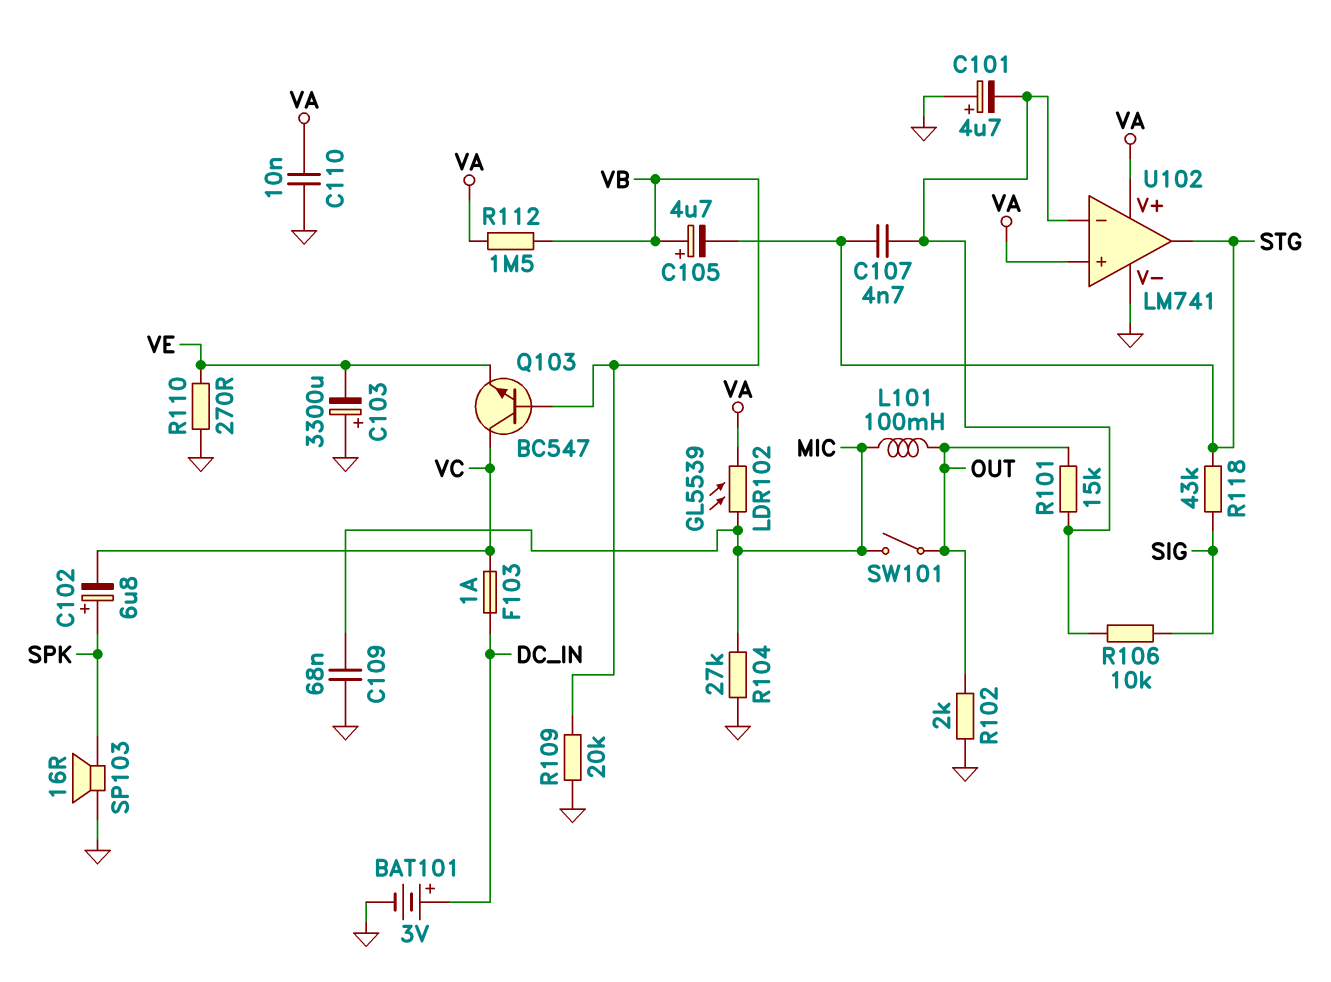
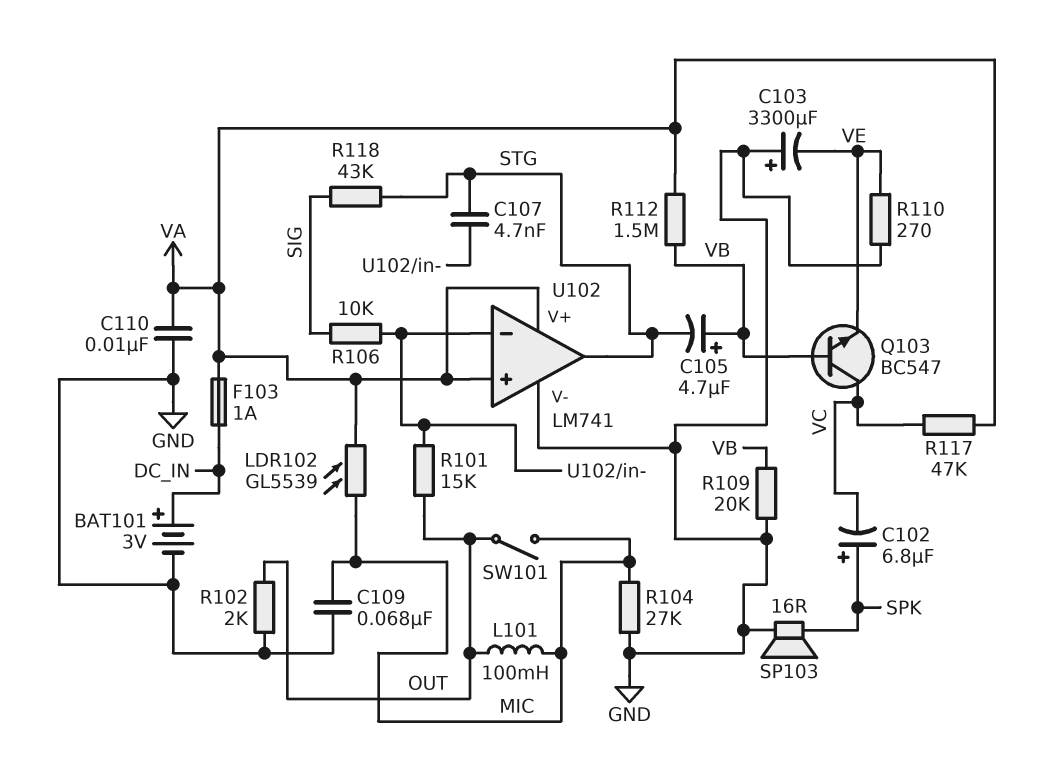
C101: 4.7uF (plus GND, minus U102/in-) -> none
F103: 1A (DC_IN, VC) -> 1A (DC_IN, VA)
R117: none -> 47k (VA, VC)

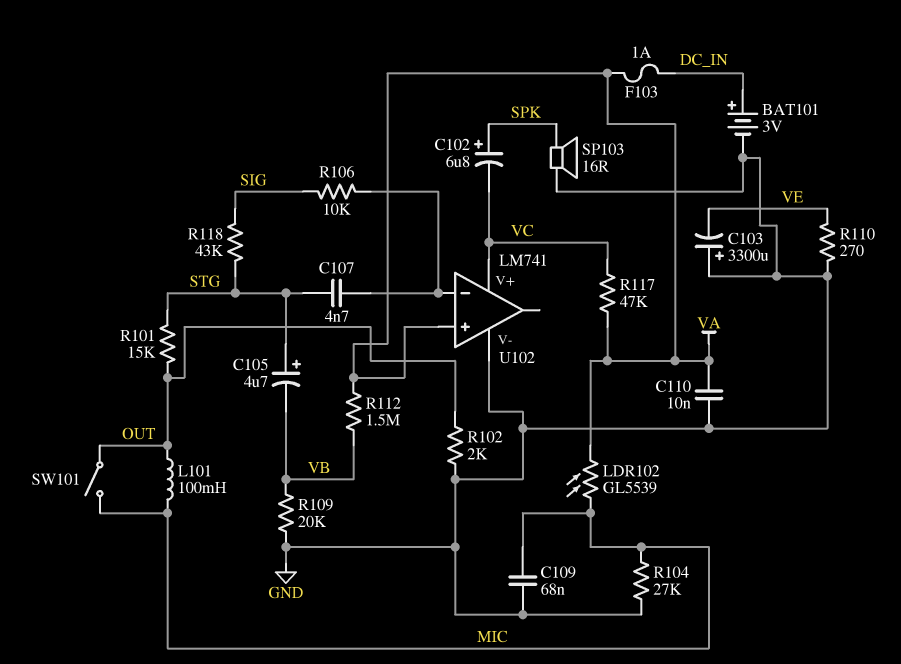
C105: 4.7uF (plus VB, minus STG) -> 4.7uF (plus STG, minus VB)
Q103: NPN BC547 (B VB, C VC, E VE) -> none
R101: 15k (OUT, U102/in-) -> 15k (OUT, STG)
U102 pin V+: VA -> VC
U102 pin out: STG -> none

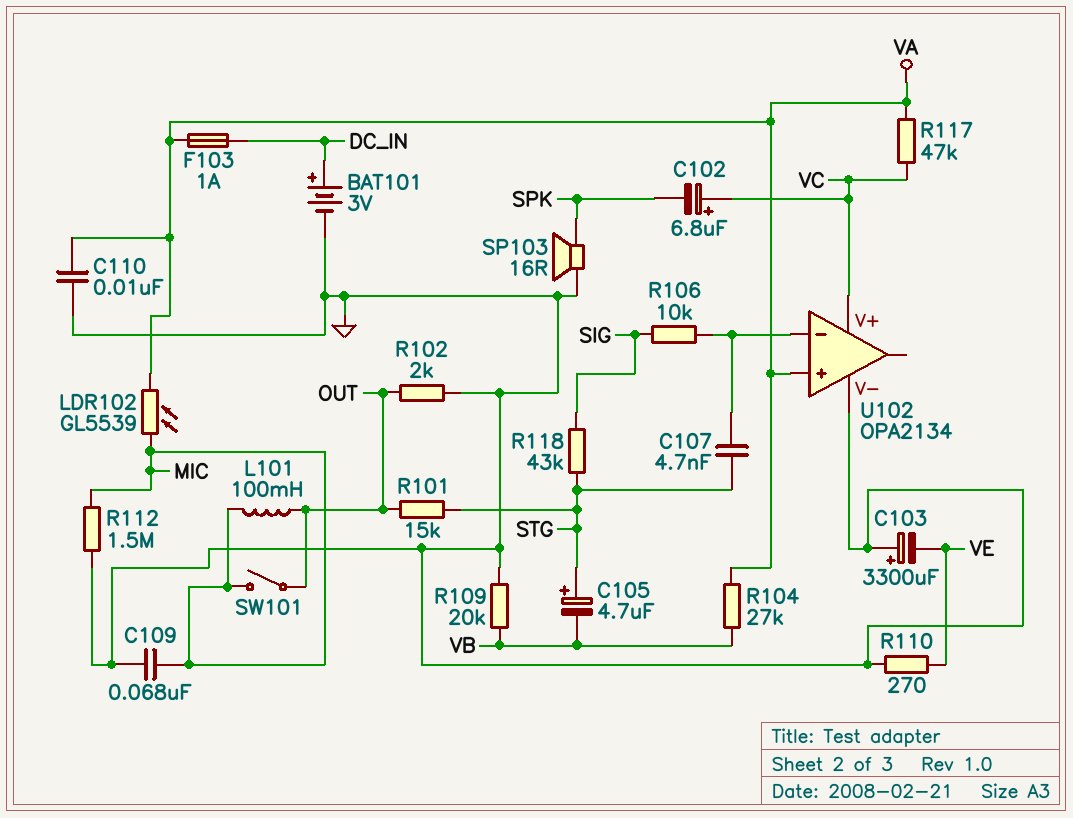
C102: 6.8uF (plus SPK, minus VC) -> 6.8uF (plus VC, minus SPK)
R104: 27k (GND, MIC) -> 27k (VA, VB)
R112: 1.5M (VA, VB) -> 1.5M (GND, MIC)
U102: LM741 -> OPA2134

